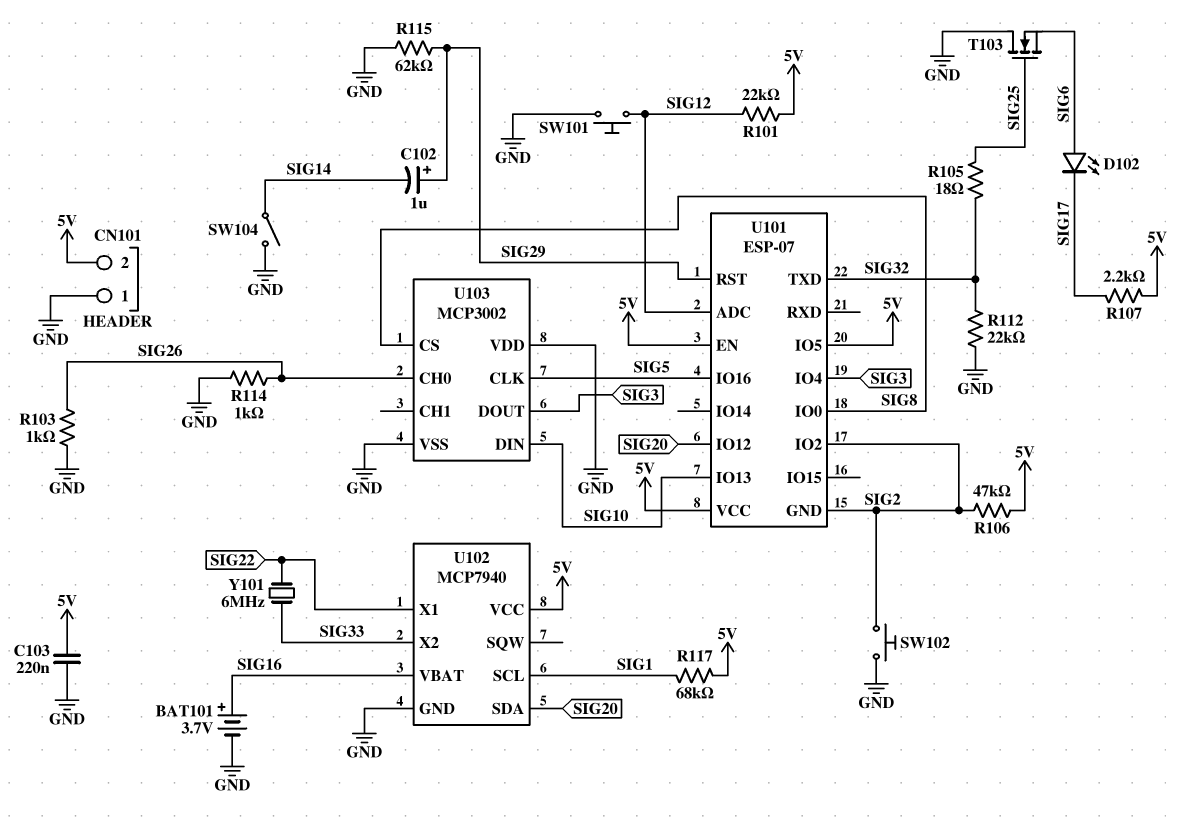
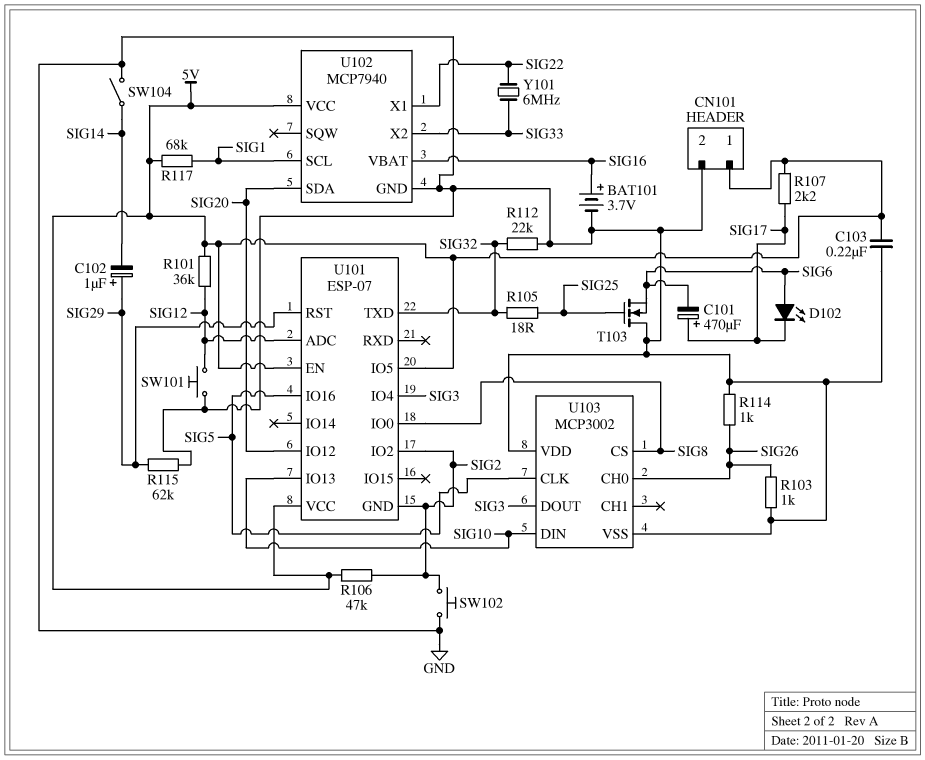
C101: none -> 470uF (plus SIG17, minus SIG6)
CN101 pin 1: GND -> 5V
CN101 pin 2: 5V -> GND
R101: 22k (5V, SIG12) -> 36k (5V, SIG12)

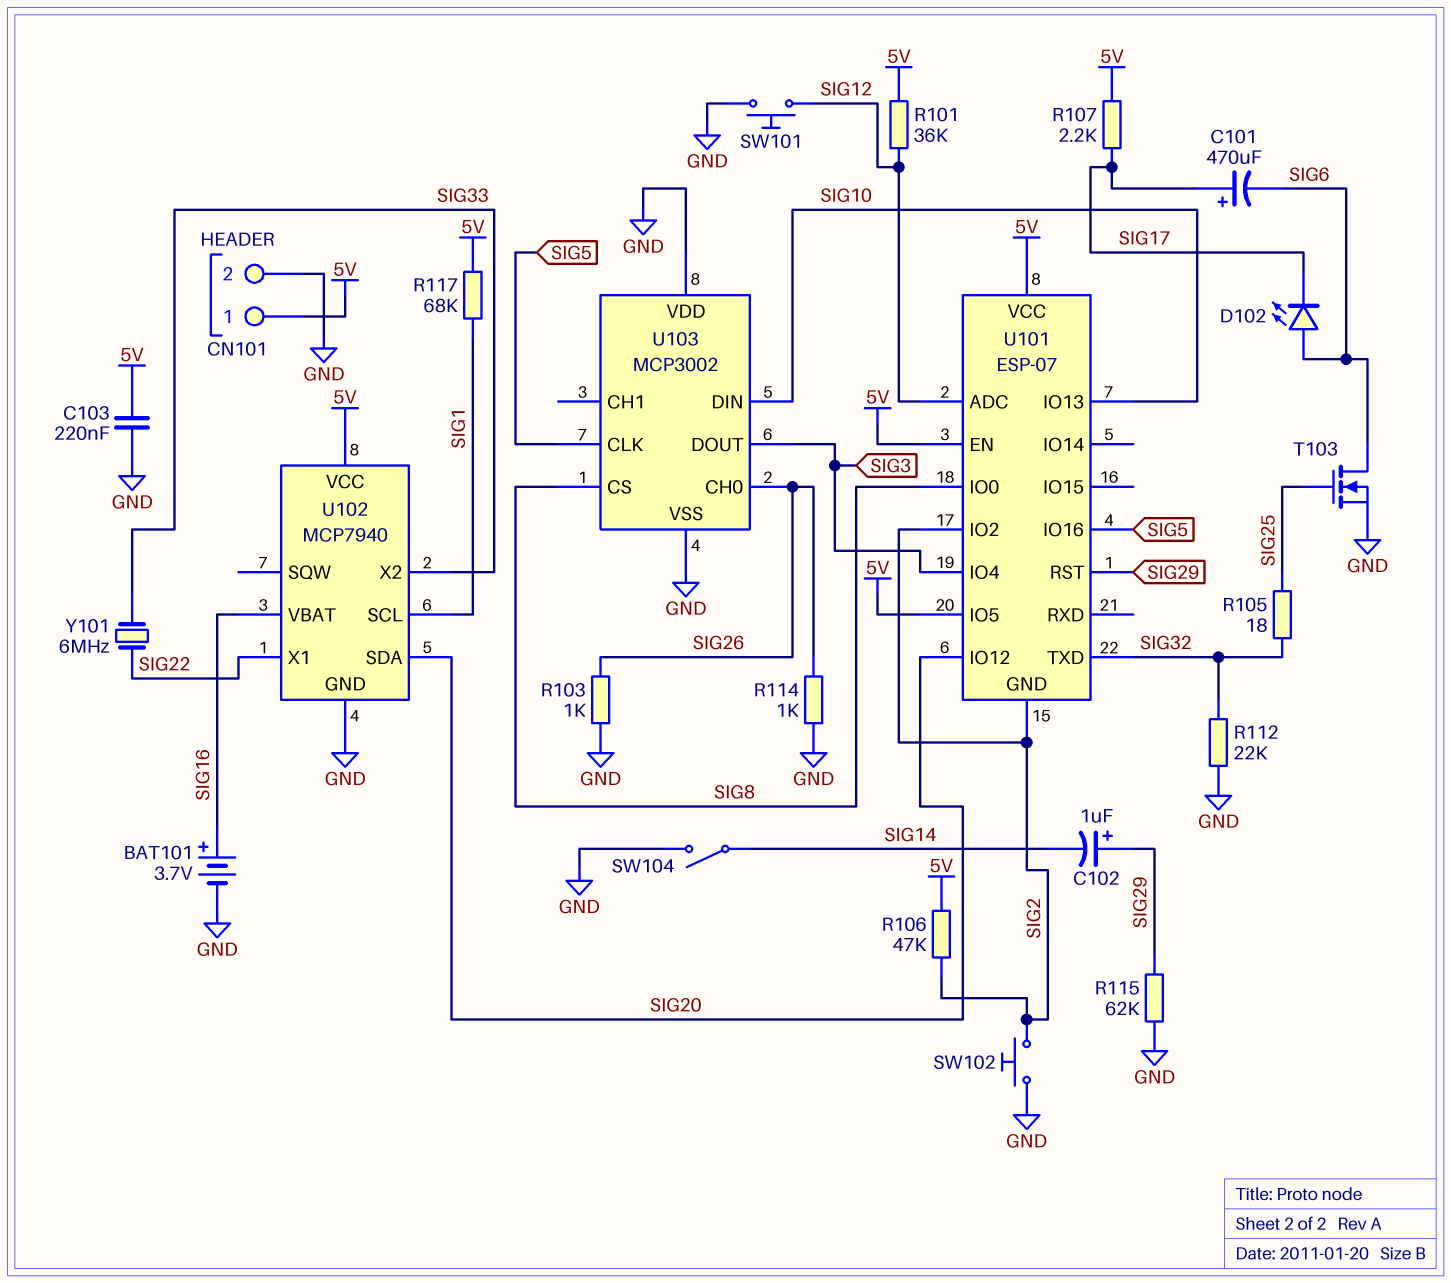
T103: NMOS (G SIG25, D GND, S SIG6) -> NMOS (G SIG25, D SIG6, S GND)

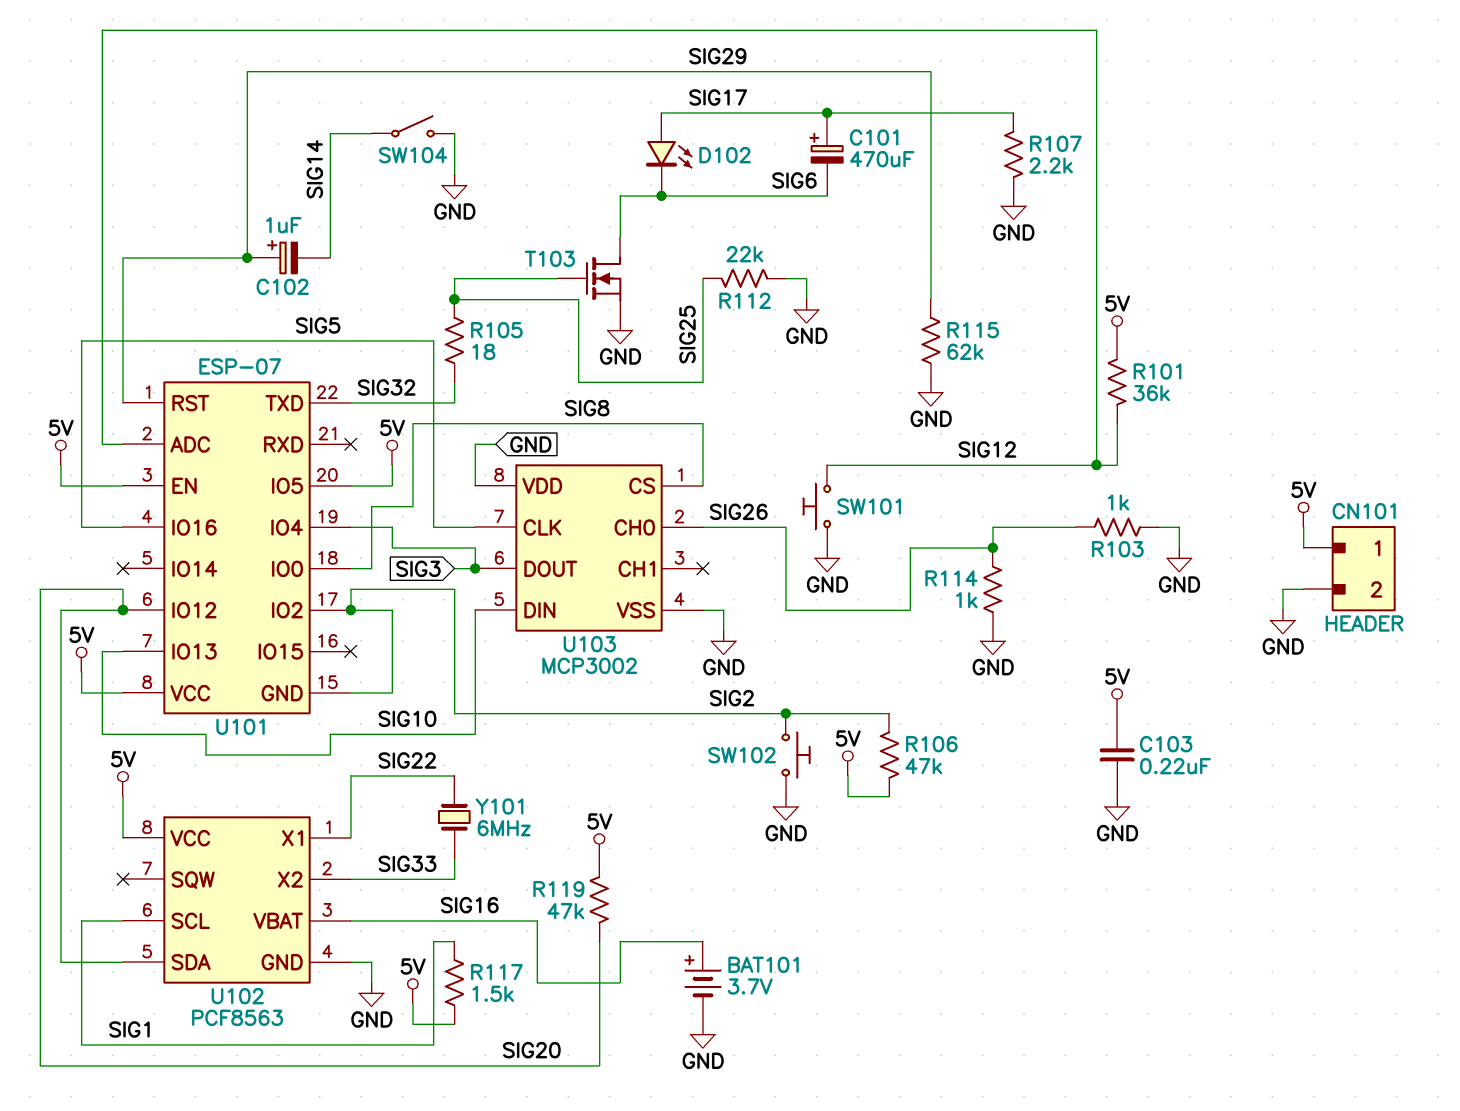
D102: LED (A SIG6, K SIG17) -> LED (A SIG17, K SIG6)
R107: 2.2k (5V, SIG17) -> 2.2k (GND, SIG17)
R112: 22k (GND, SIG32) -> 22k (GND, SIG25)
R117: 68k (5V, SIG1) -> 1.5k (5V, SIG1)
R119: none -> 47k (5V, SIG20)
U102: MCP7940 -> PCF8563

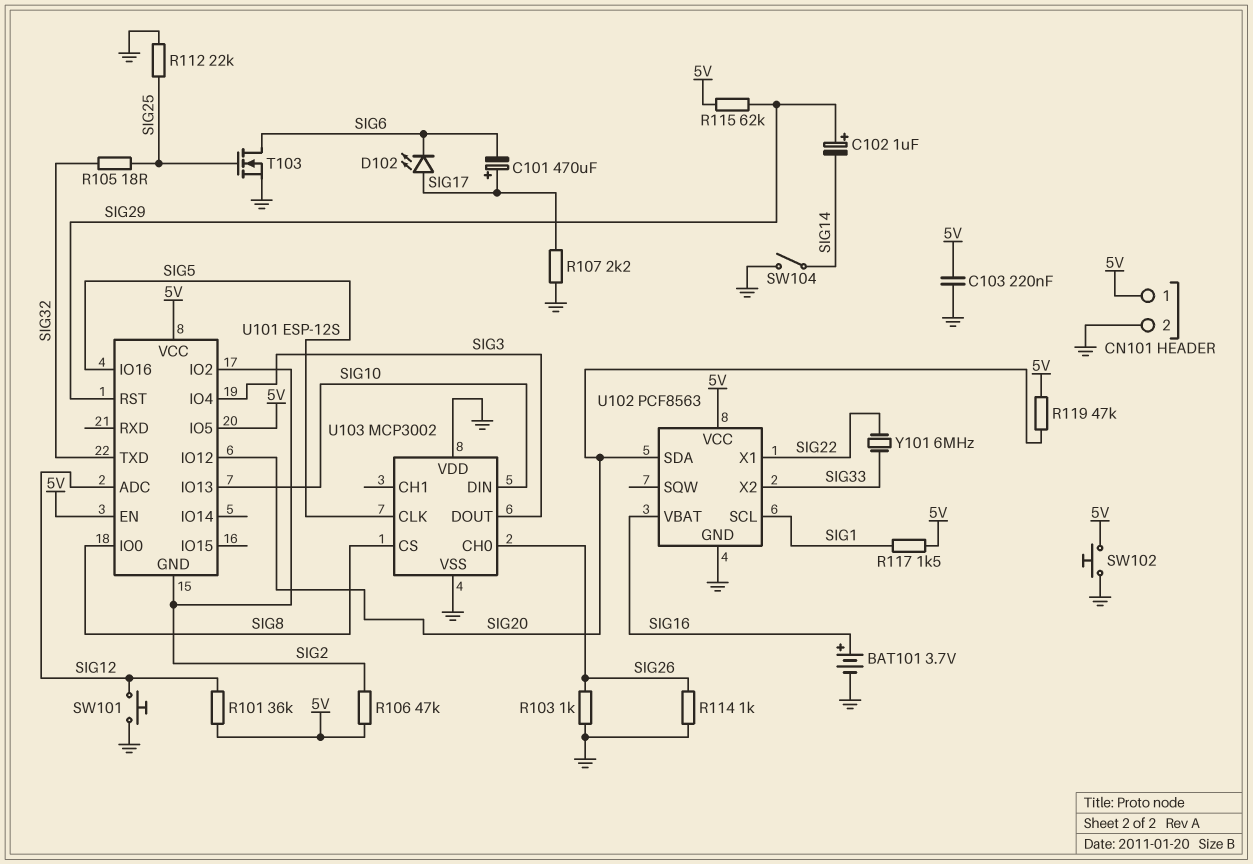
R115: 62k (GND, SIG29) -> 62k (5V, SIG29)
SW102: button (GND, SIG2) -> button (5V, GND)
U101: ESP-07 -> ESP-12S

